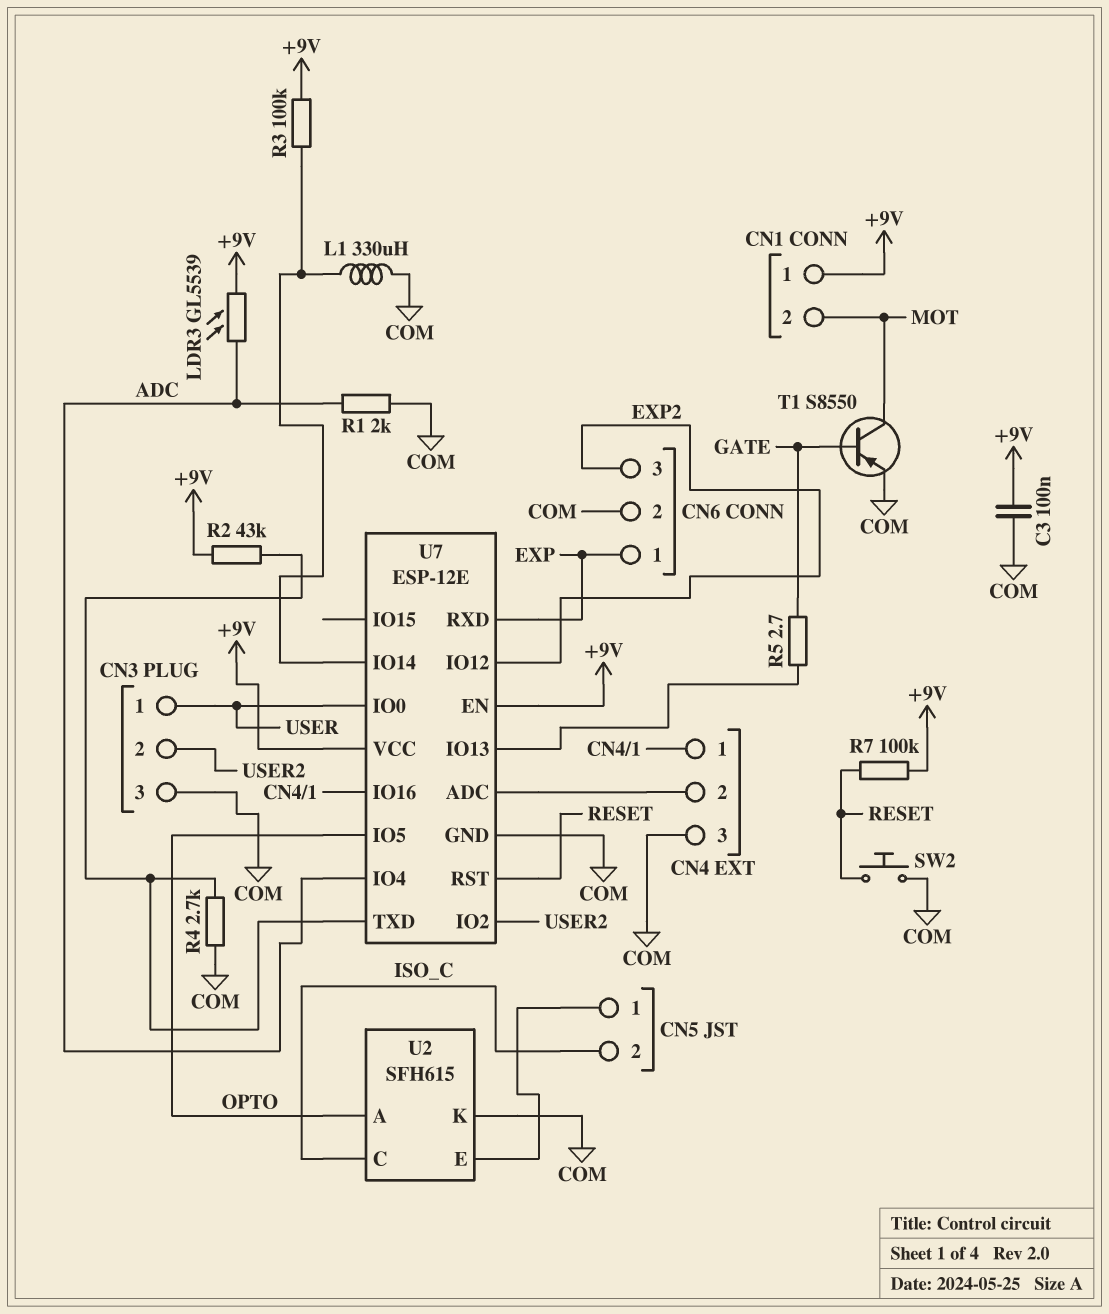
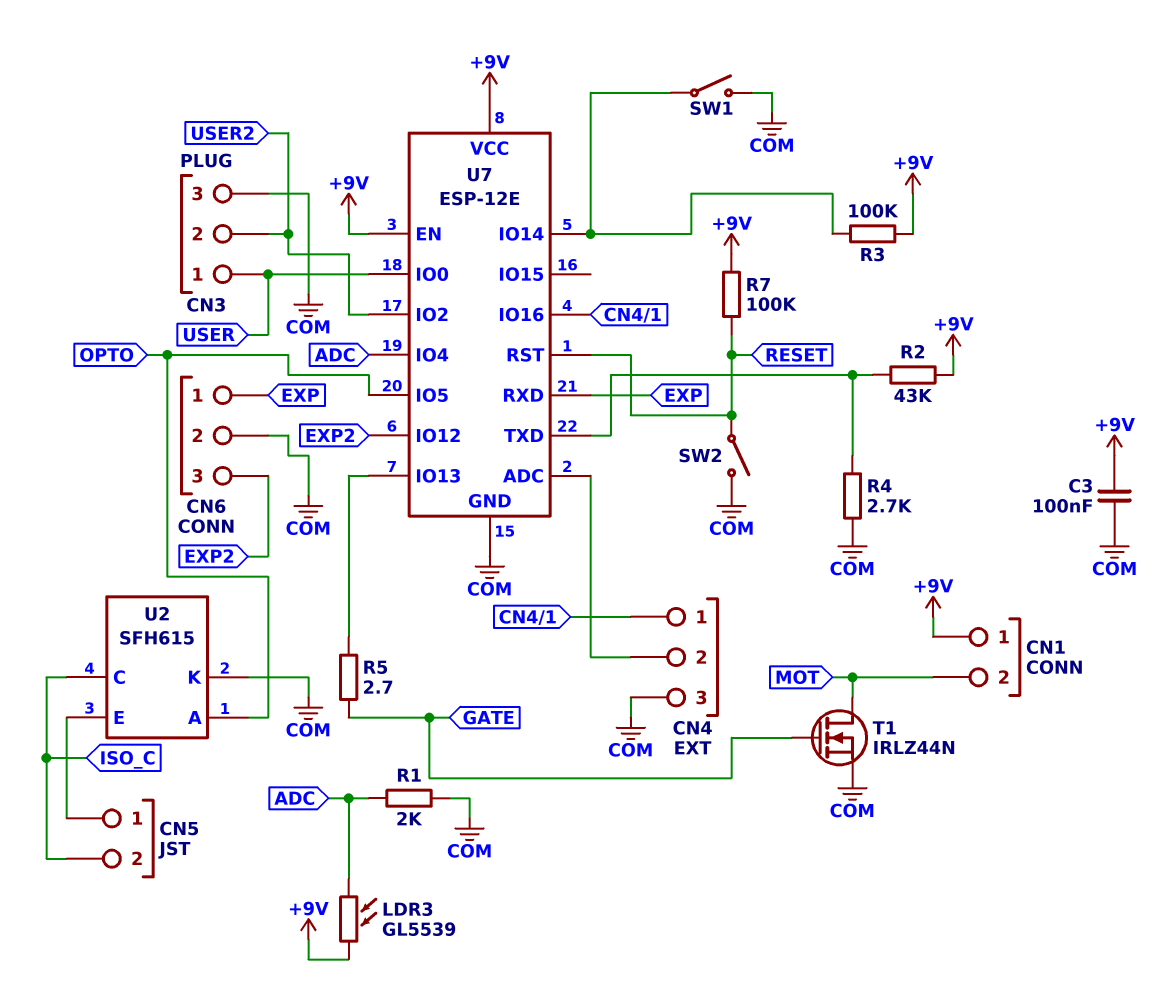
L1: 330uH (COM, U7/IO14) -> none
SW1: none -> switch (COM, U7/IO14)
SW2: button (COM, RESET) -> switch (COM, RESET)
T1: PNP S8550 (B GATE, C MOT, E COM) -> NMOS IRLZ44N (G GATE, D MOT, S COM)

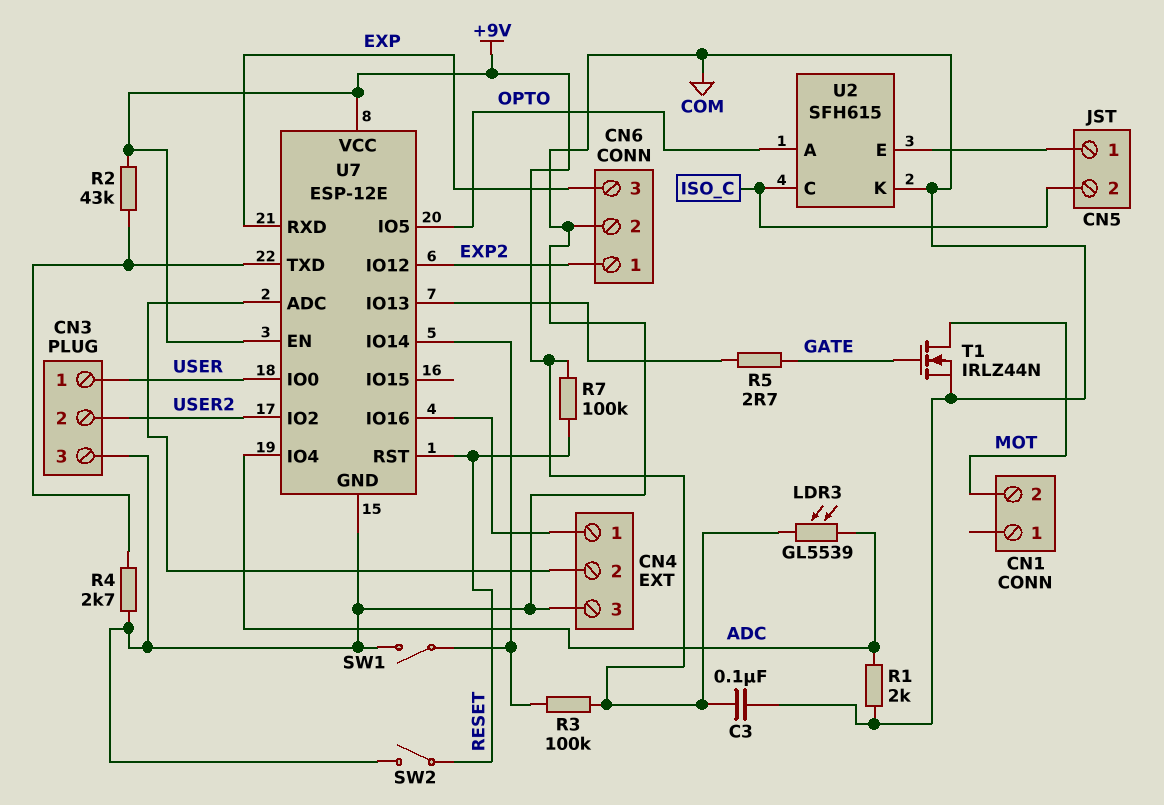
CN1 pin 1: +9V -> none
CN6 pin 1: EXP -> EXP2
CN6 pin 3: EXP2 -> EXP

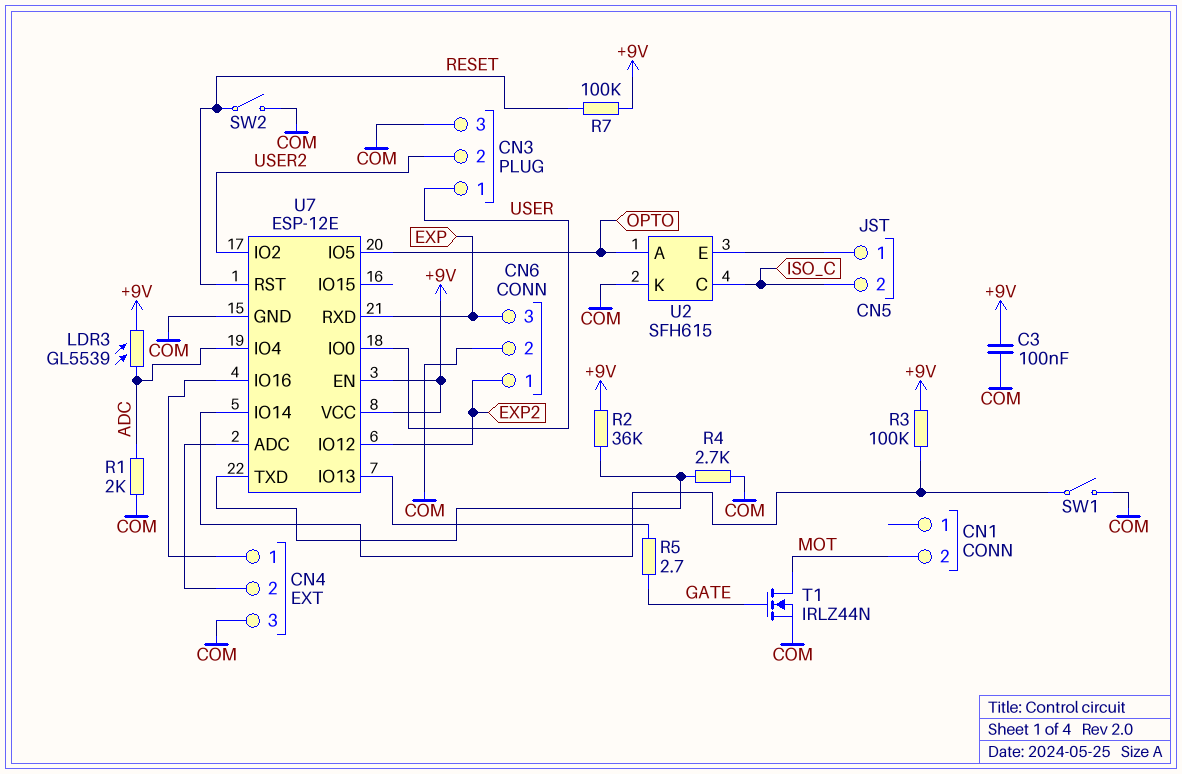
R2: 43k (+9V, U7/TXD) -> 36k (+9V, U7/TXD)

